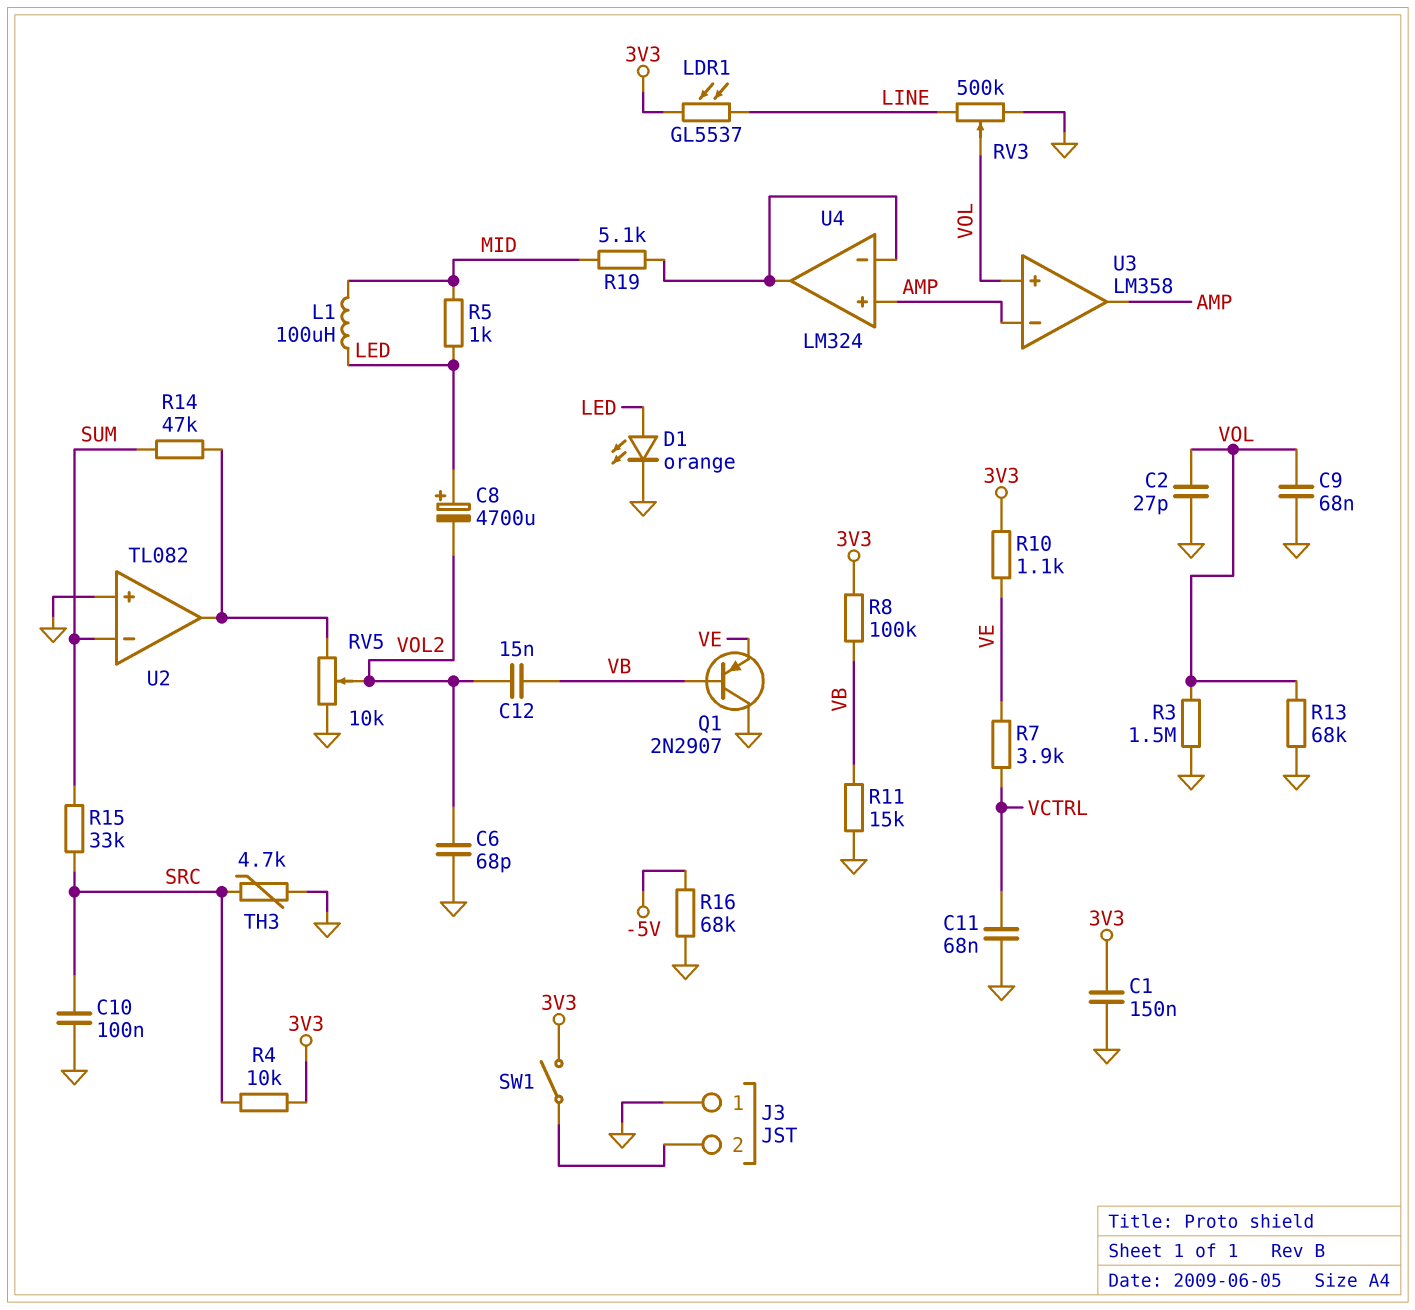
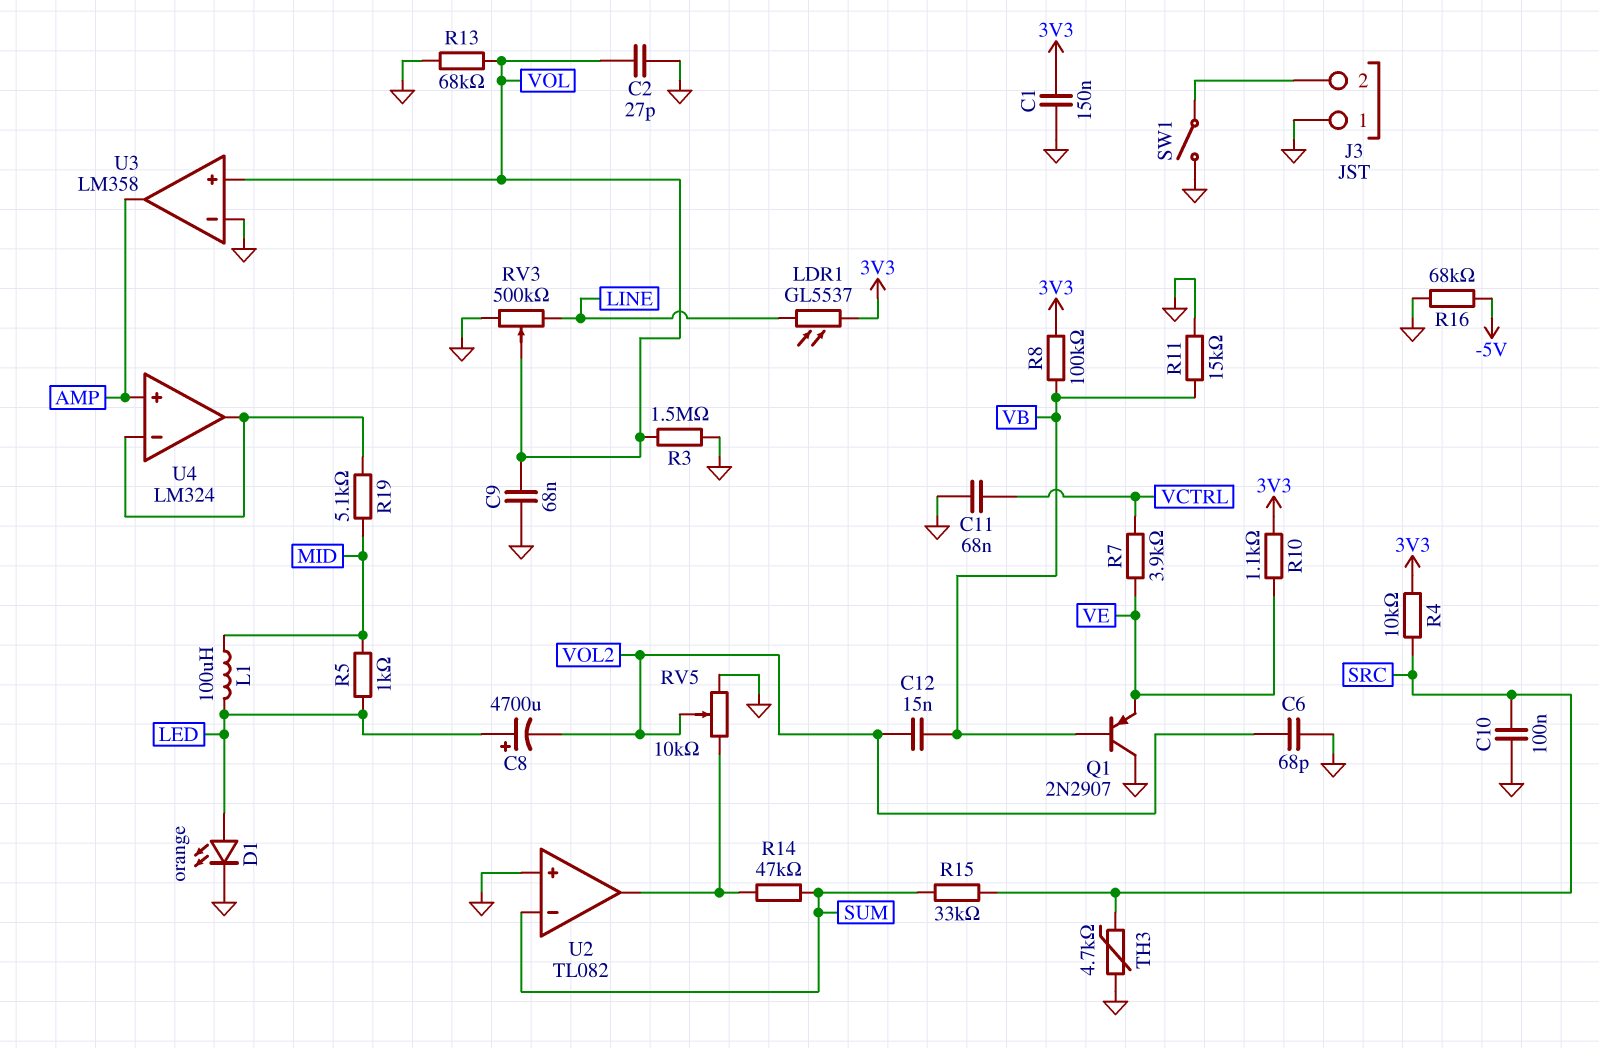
SW1: switch (3V3, J3/2) -> switch (GND, J3/2)
U3 pin in-: AMP -> GND

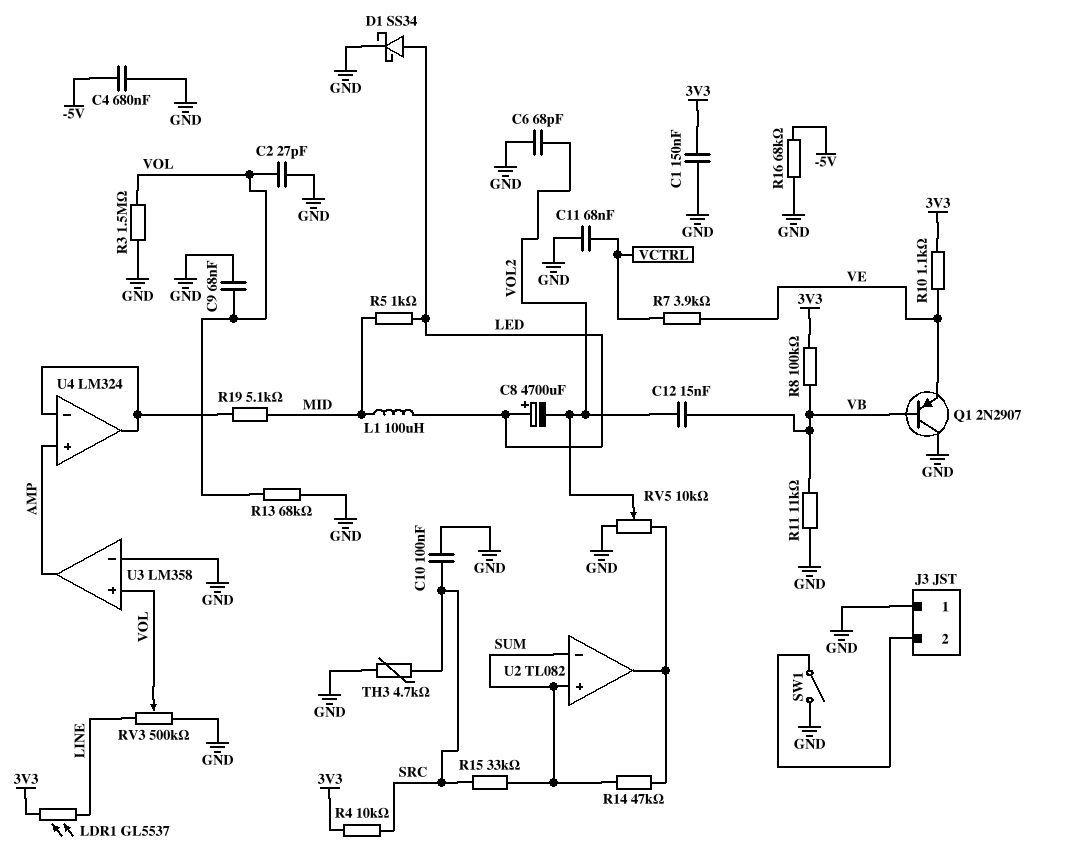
C4: none -> 680nF (-5V, GND)
D1: LED orange (A LED, K GND) -> schottky SS34 (A LED, K GND)
R11: 15k (GND, VB) -> 11k (GND, VB)
U2 pin in+: GND -> SUM

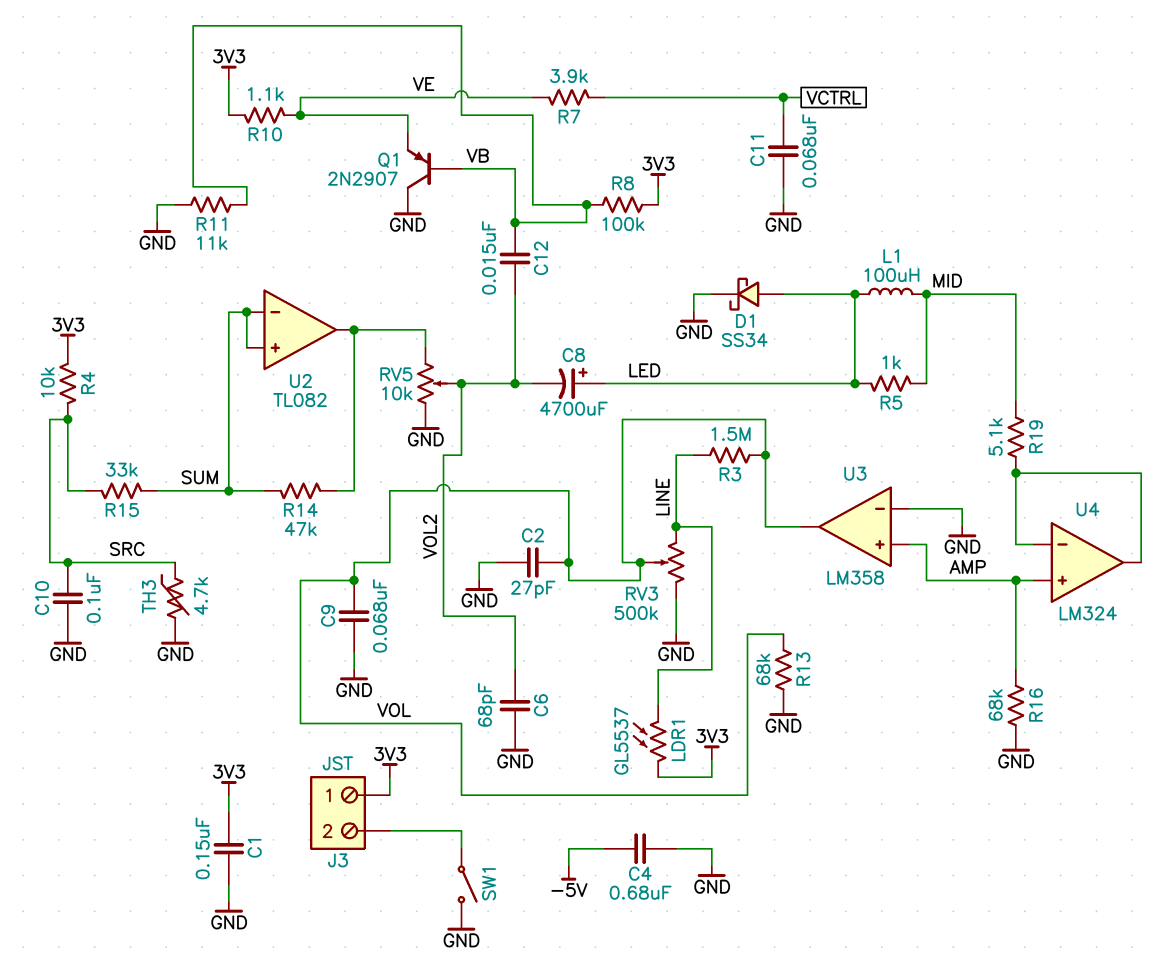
J3 pin 1: GND -> 3V3
R3: 1.5M (GND, VOL) -> 1.5M (LINE, VOL)
R16: 68k (-5V, GND) -> 68k (AMP, GND)
U3 pin in+: VOL -> AMP
U3 pin out: AMP -> VOL

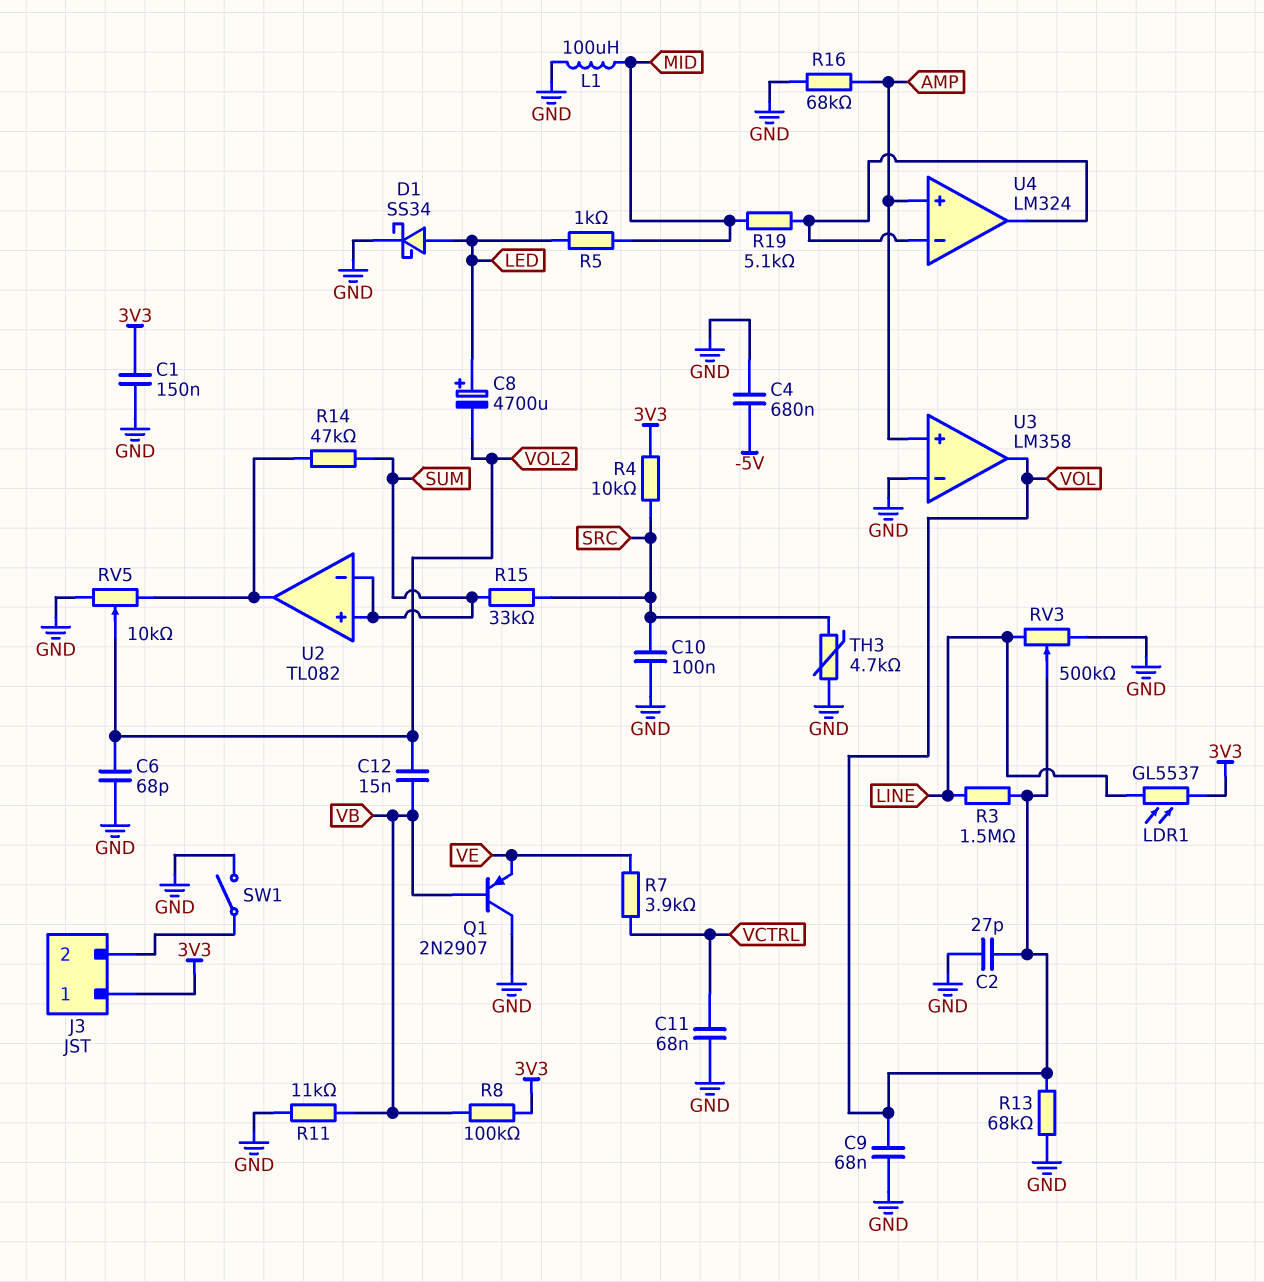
L1: 100uH (LED, MID) -> 100uH (GND, MID)
R10: 1.1k (3V3, VE) -> none

